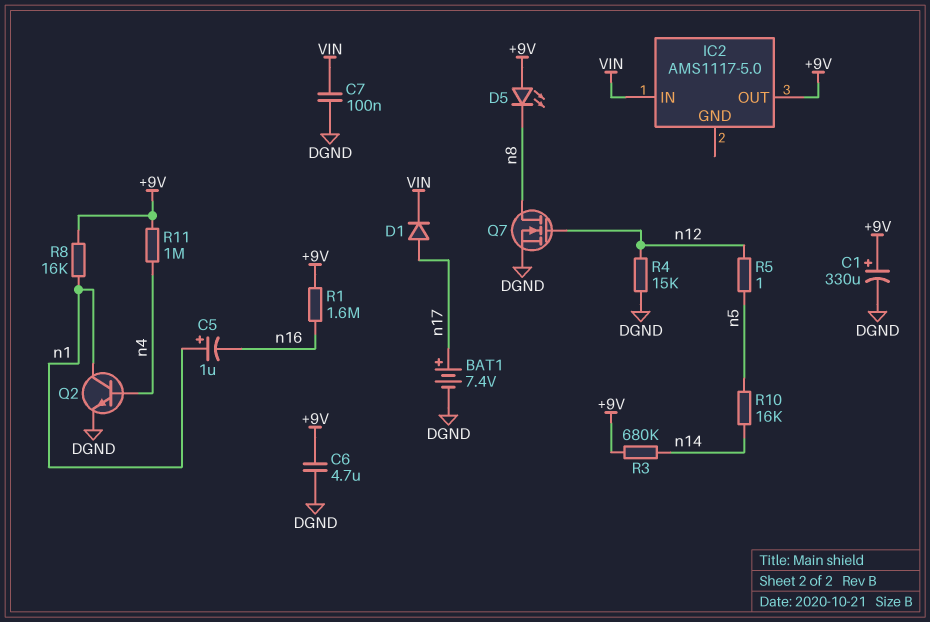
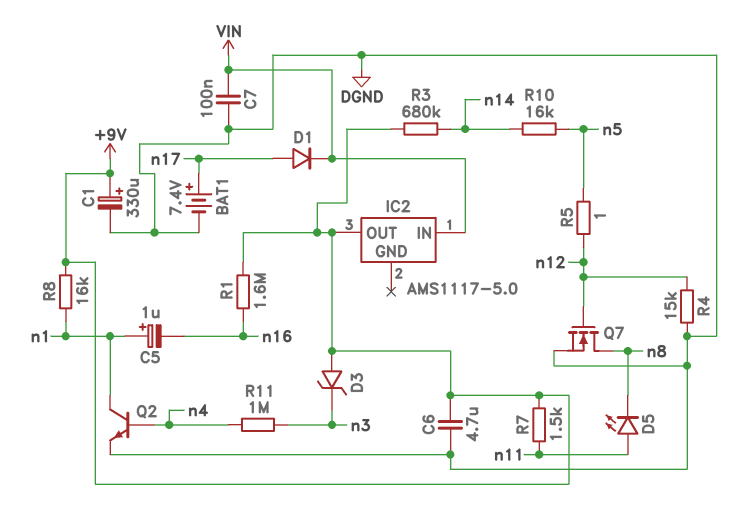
D3: none -> zener (A +9V, K n3)
D5: LED (A +9V, K n8) -> LED (A n11, K n8)
R7: none -> 1.5k (+9V, n11)
R11: 1M (+9V, n4) -> 1M (n3, n4)

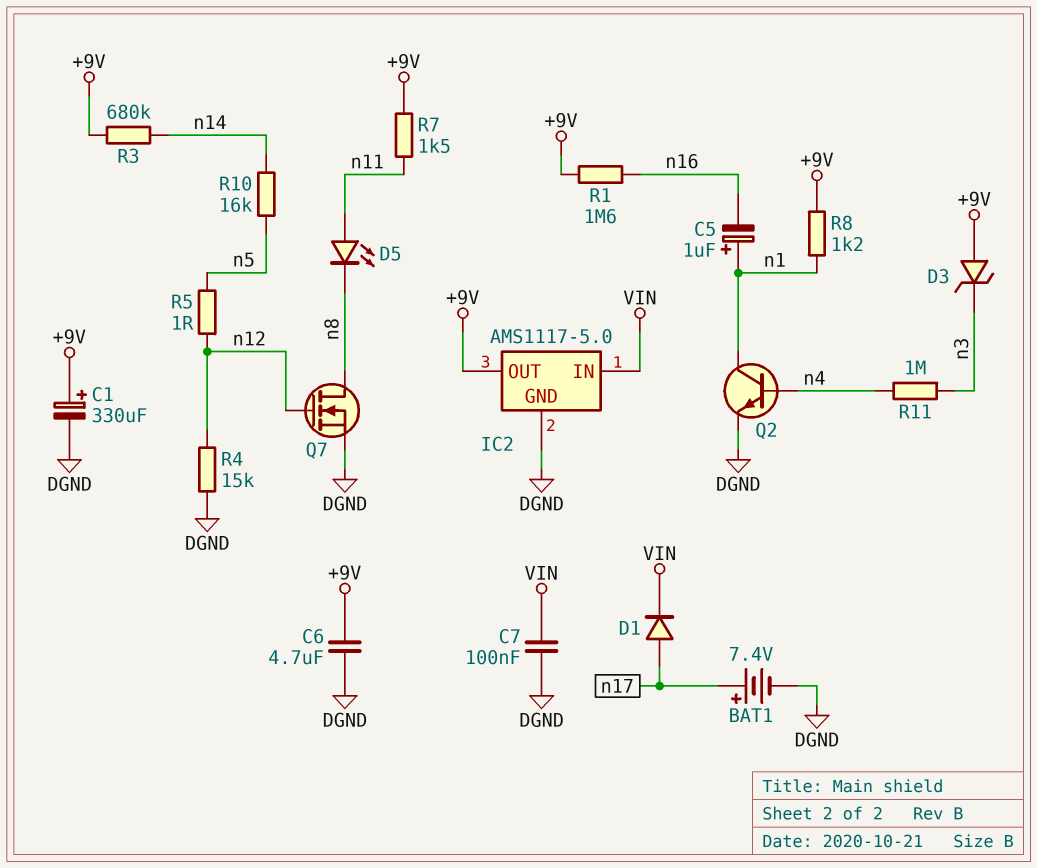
IC2 pin GND: none -> DGND
R8: 16k (+9V, n1) -> 1.2k (+9V, n1)

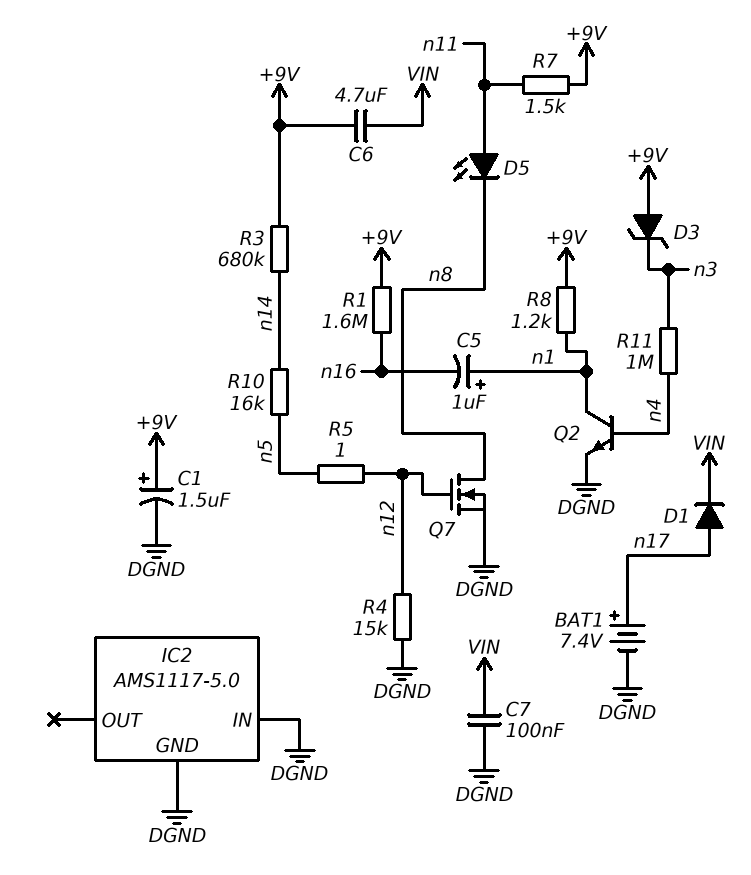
C1: 330uF (plus +9V, minus DGND) -> 1.5uF (plus +9V, minus DGND)
C6: 4.7uF (+9V, DGND) -> 4.7uF (+9V, VIN)
IC2 pin IN: VIN -> DGND
IC2 pin OUT: +9V -> none

